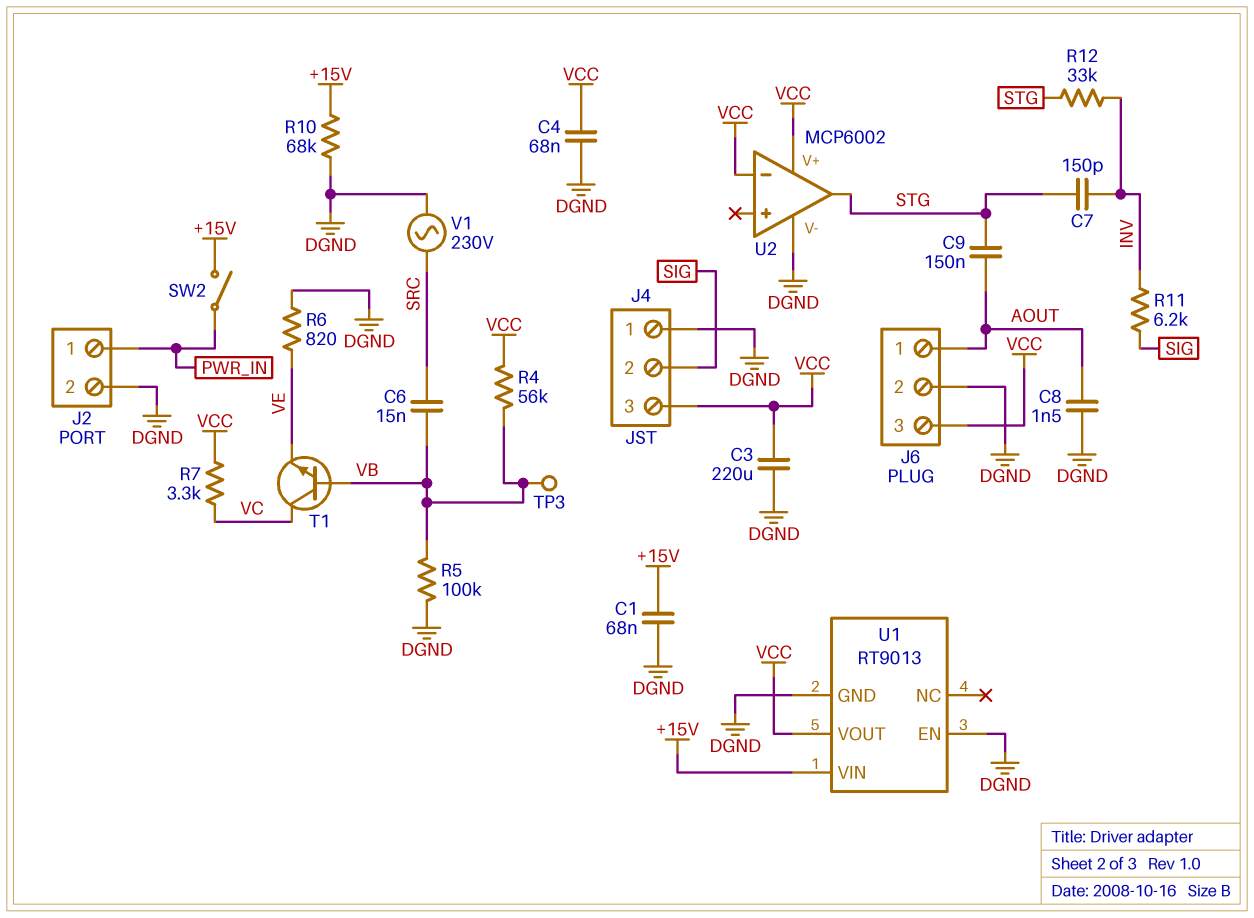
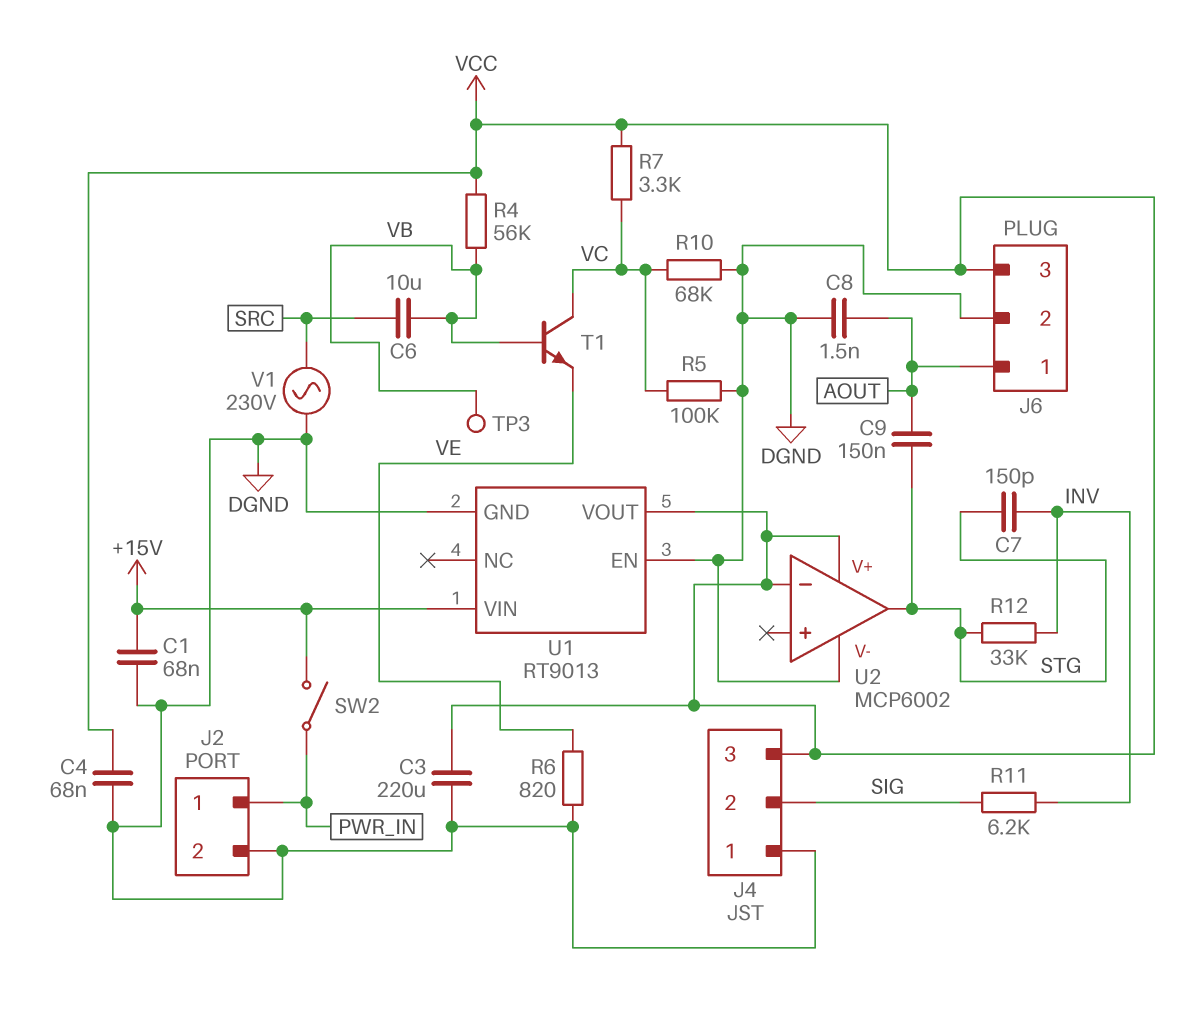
C6: 15nF (SRC, VB) -> 10uF (SRC, VB)
R5: 100k (DGND, VB) -> 100k (DGND, VC)
R10: 68k (+15V, DGND) -> 68k (DGND, VC)

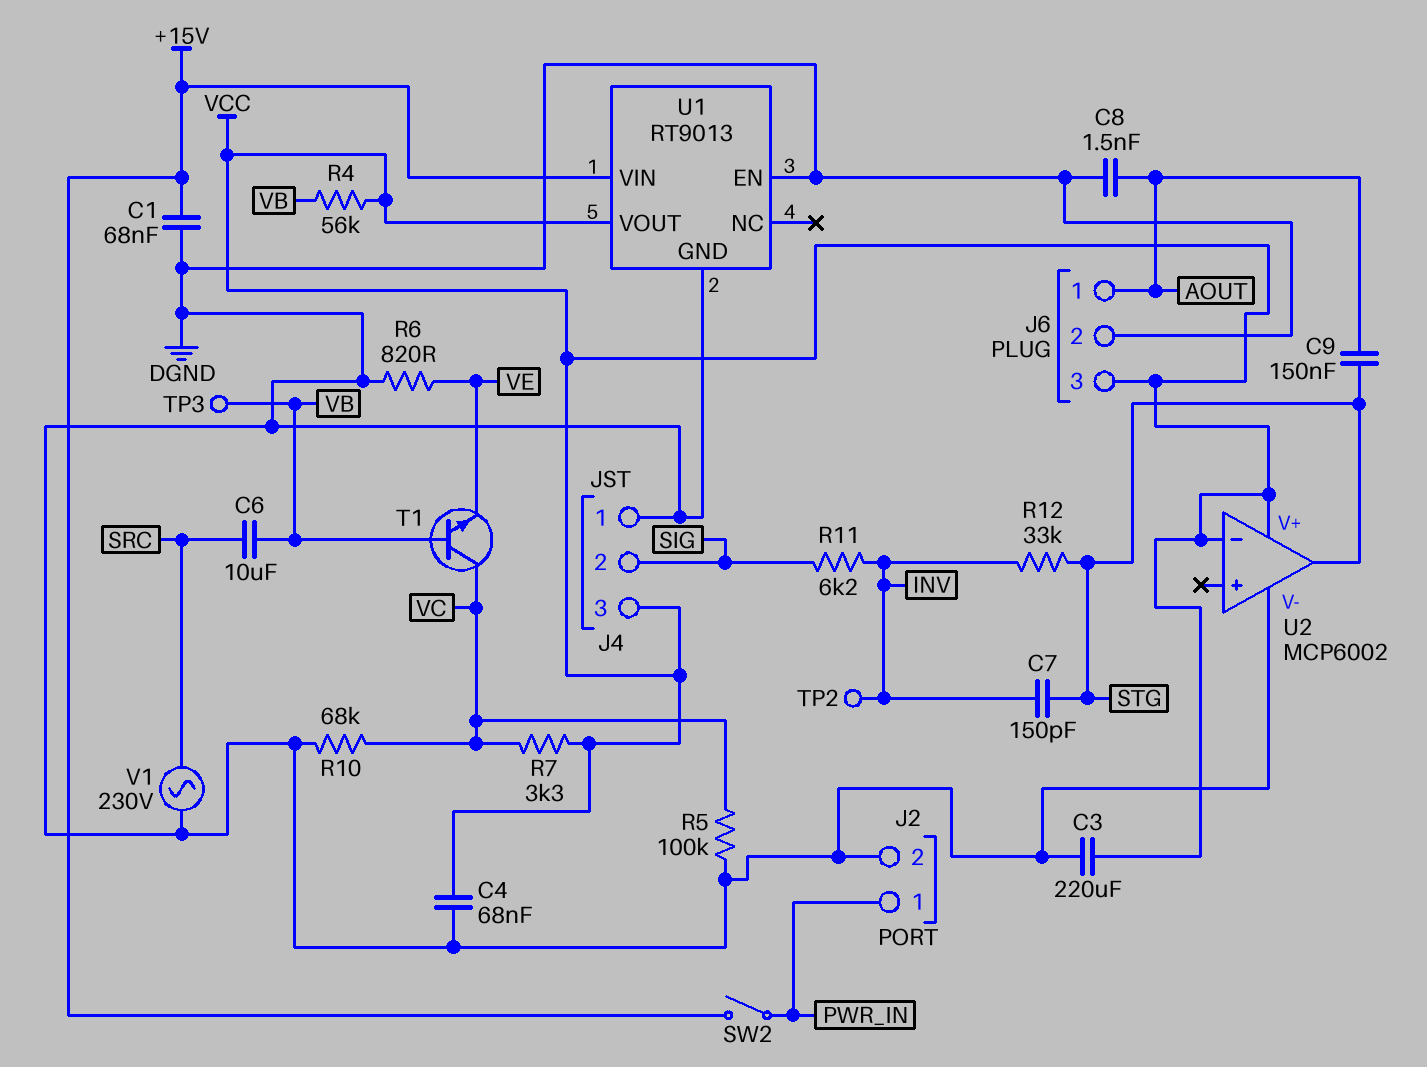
TP2: none -> test point (INV)

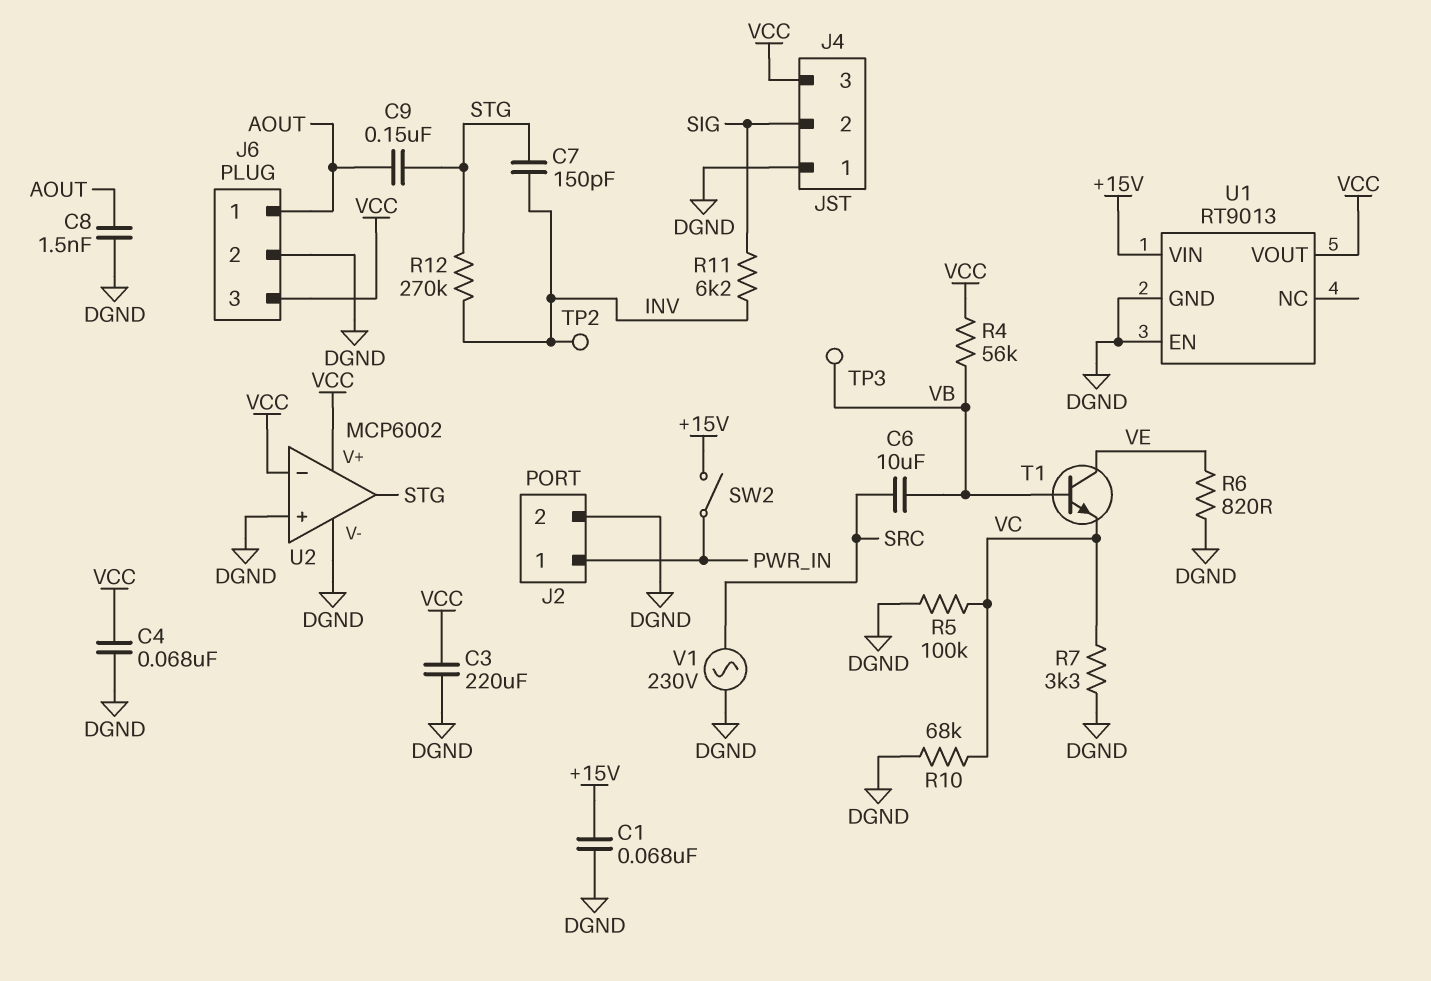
R7: 3.3k (VC, VCC) -> 3.3k (DGND, VC)
R12: 33k (INV, STG) -> 270k (INV, STG)
T1: NPN (B VB, C VC, E VE) -> NPN (B VB, C VE, E VC)
U2 pin in+: none -> DGND

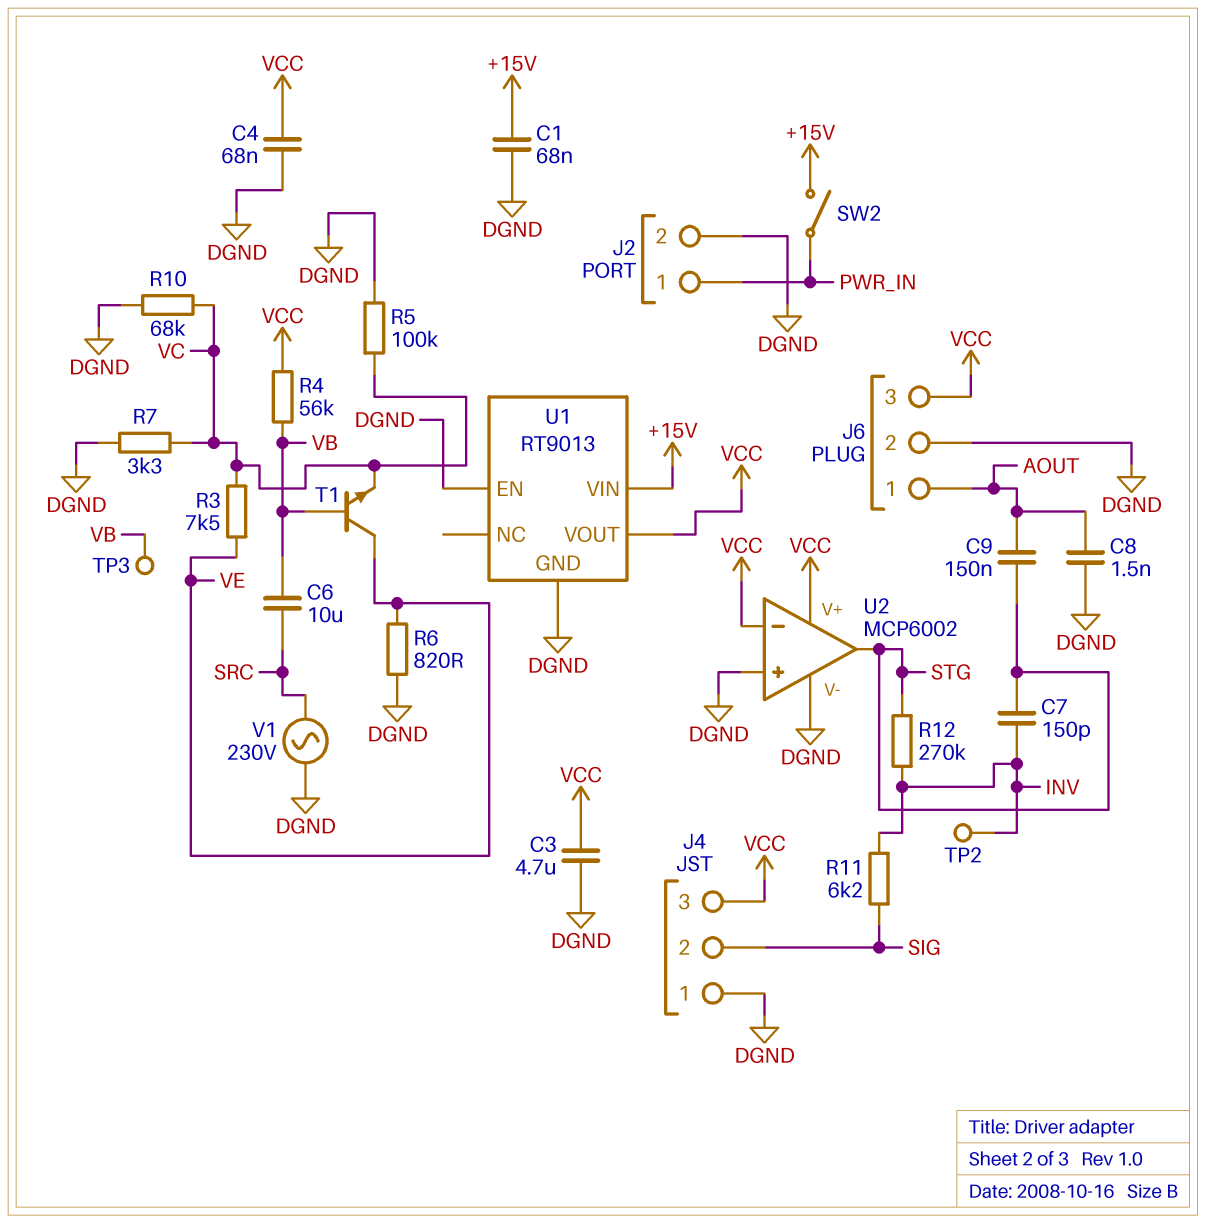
C3: 220uF (DGND, VCC) -> 4.7uF (DGND, VCC)
R3: none -> 7.5k (VC, VE)

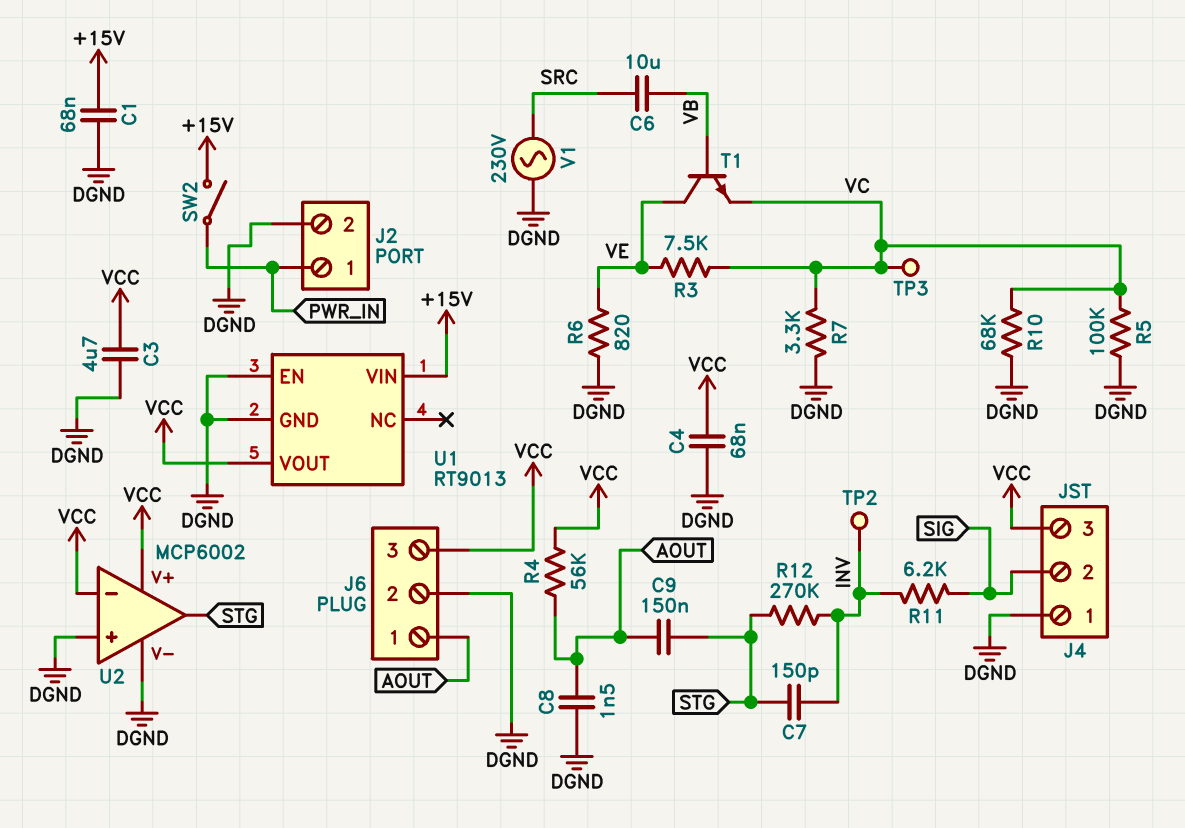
R4: 56k (VB, VCC) -> 56k (AOUT, VCC)
TP3: test point (VB) -> test point (VC)

